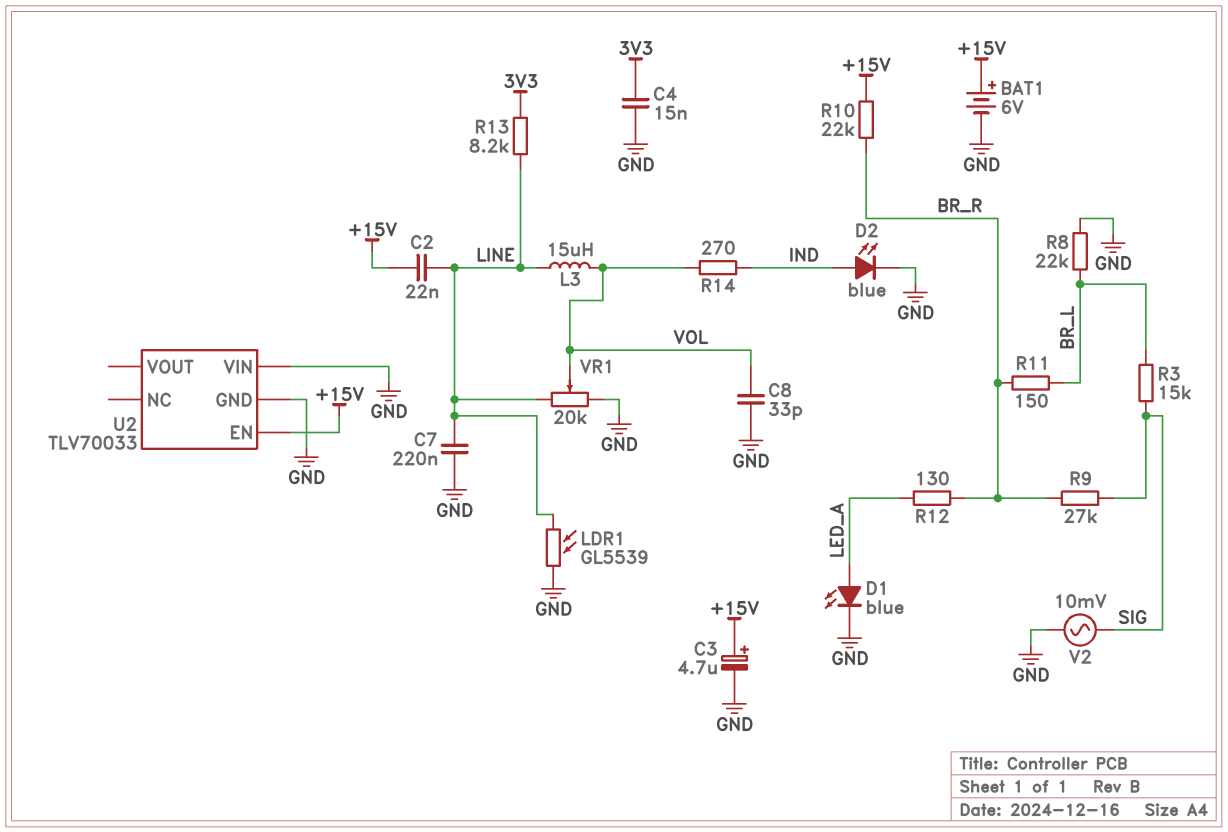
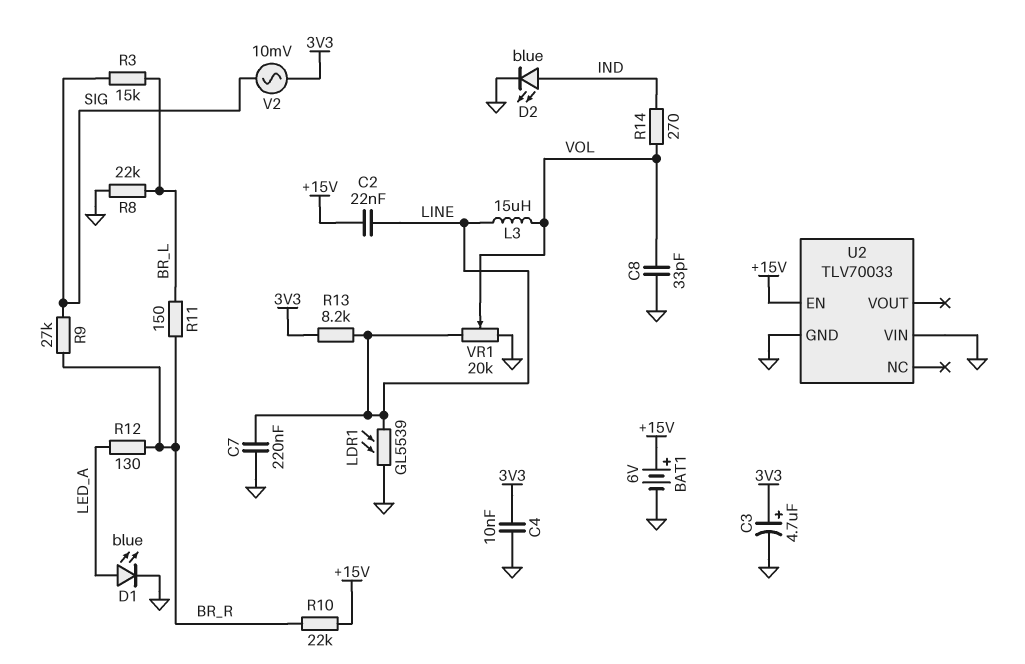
C3: 4.7uF (plus +15V, minus GND) -> 4.7uF (plus 3V3, minus GND)
C4: 15nF (3V3, GND) -> 10nF (3V3, GND)
V2: AC 10mV (GND, SIG) -> AC 10mV (3V3, SIG)

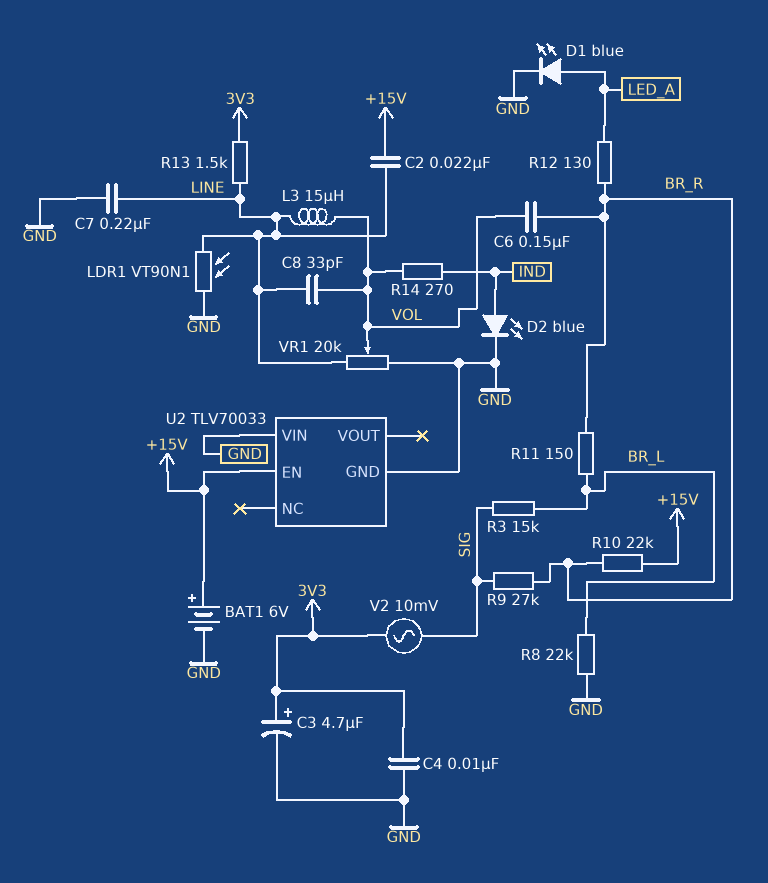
C6: none -> 150nF (BR_R, VOL)
C8: 33pF (GND, VOL) -> 33pF (LINE, VOL)
LDR1: GL5539 (GND, LINE) -> VT90N1 (GND, LINE)
R13: 8.2k (3V3, LINE) -> 1.5k (3V3, LINE)

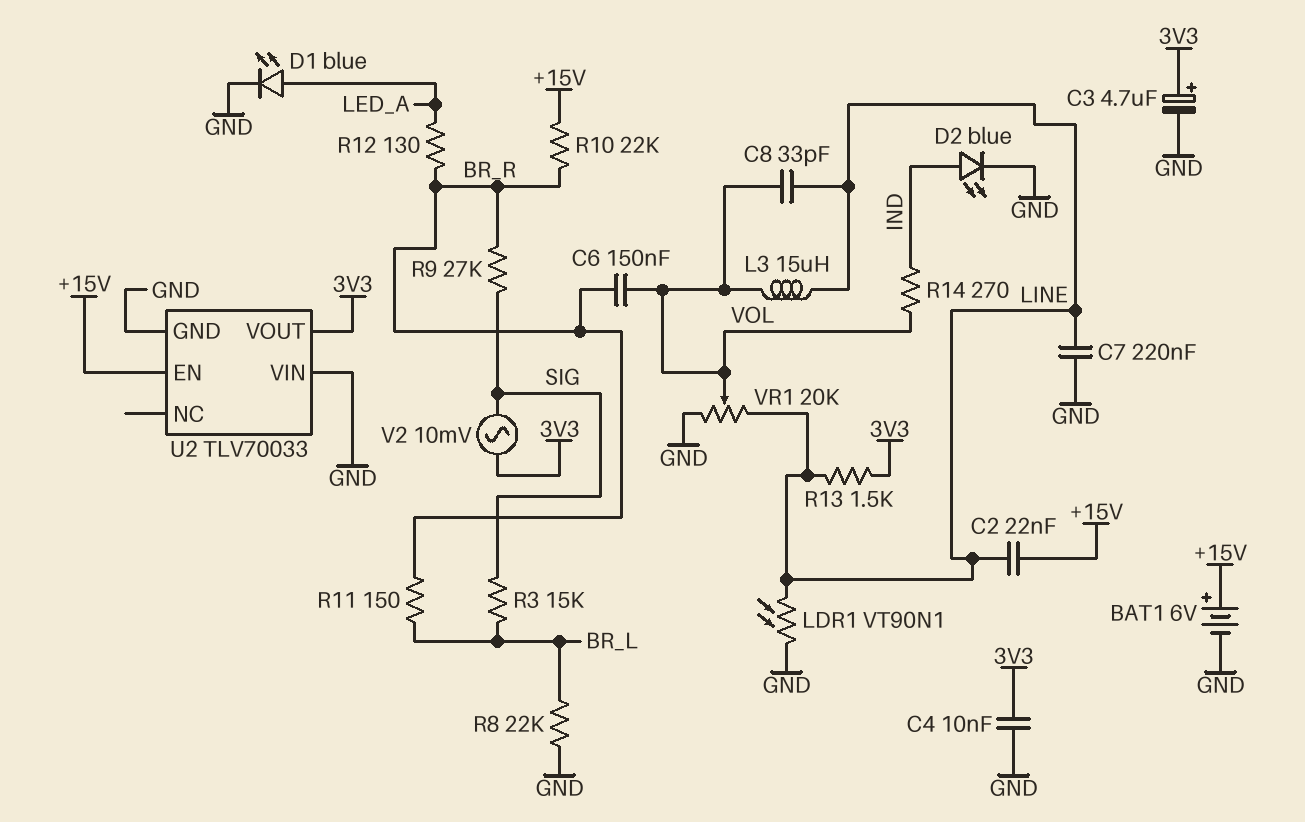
U2 pin VOUT: none -> 3V3

